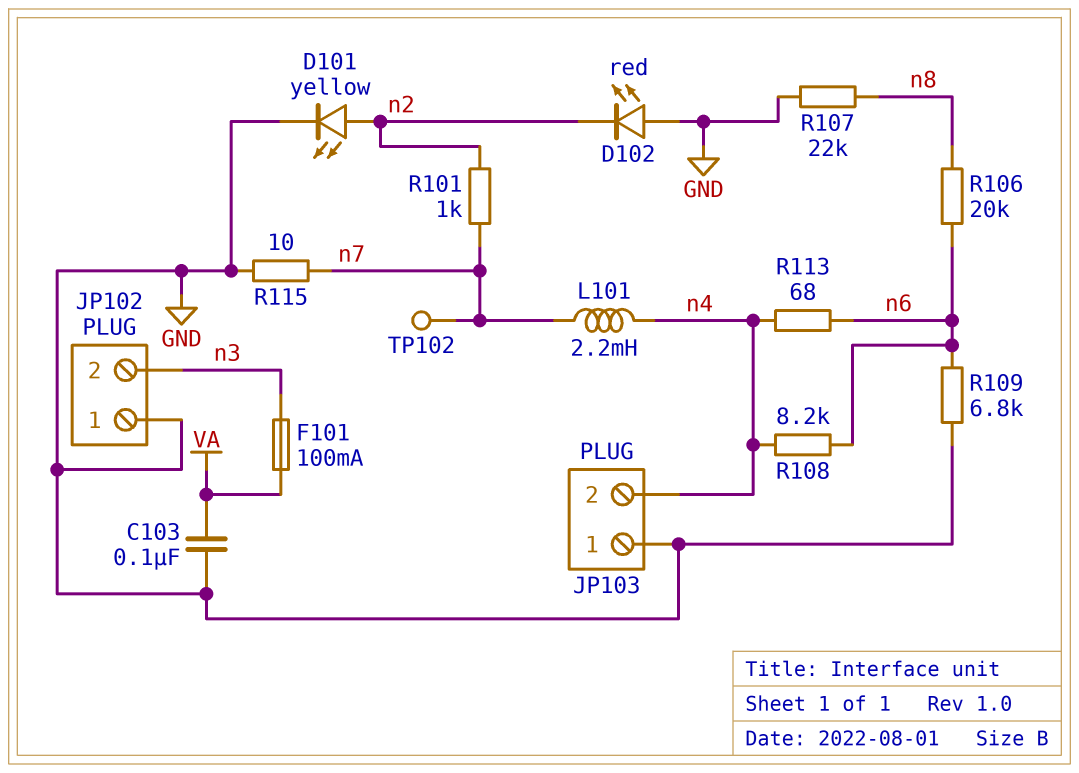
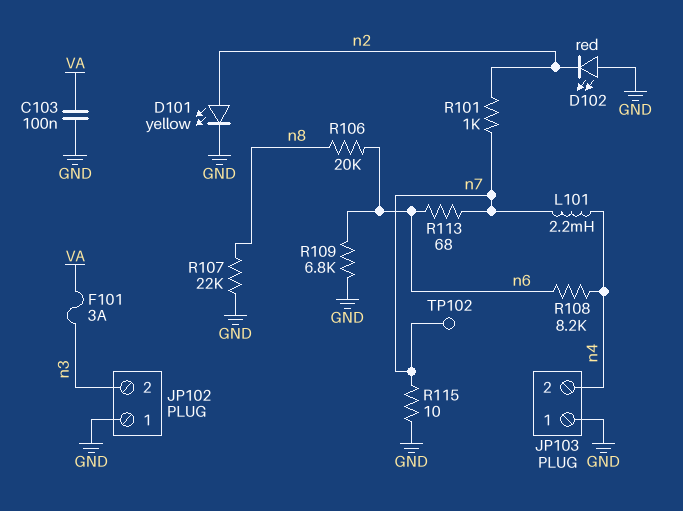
F101: 100mA (VA, n3) -> 3A (VA, n3)
R113: 68 (n4, n6) -> 68 (n6, n7)

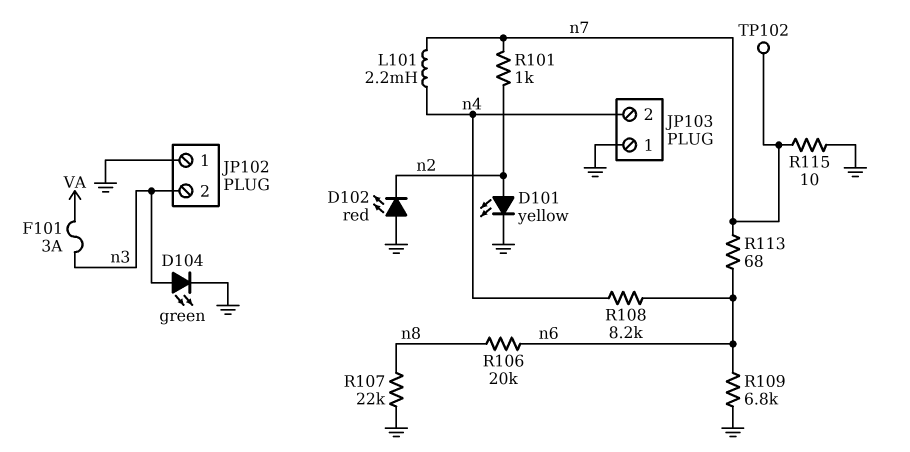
C103: 100nF (GND, VA) -> none
D104: none -> LED green (A n3, K GND)

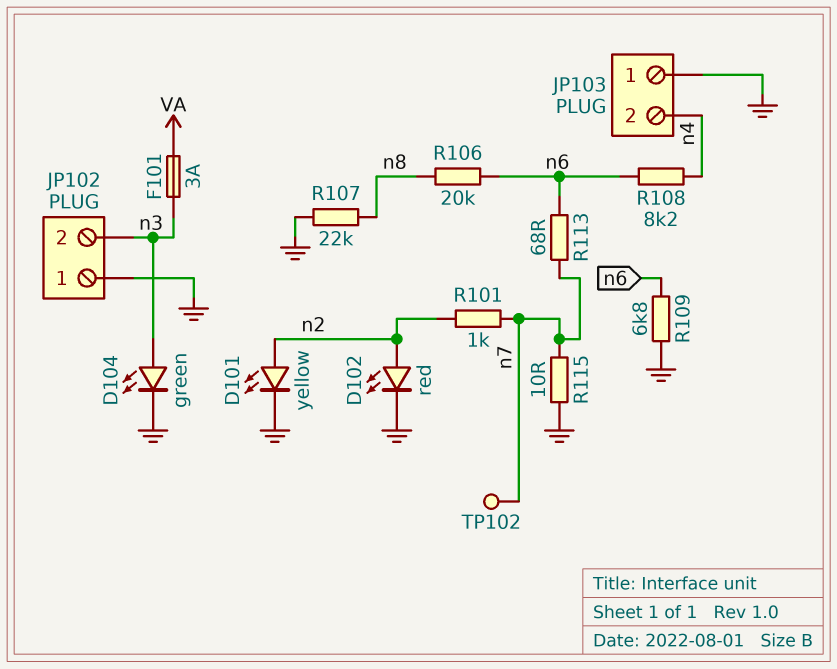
D102: LED red (A GND, K n2) -> LED red (A n2, K GND)
L101: 2.2mH (n4, n7) -> none

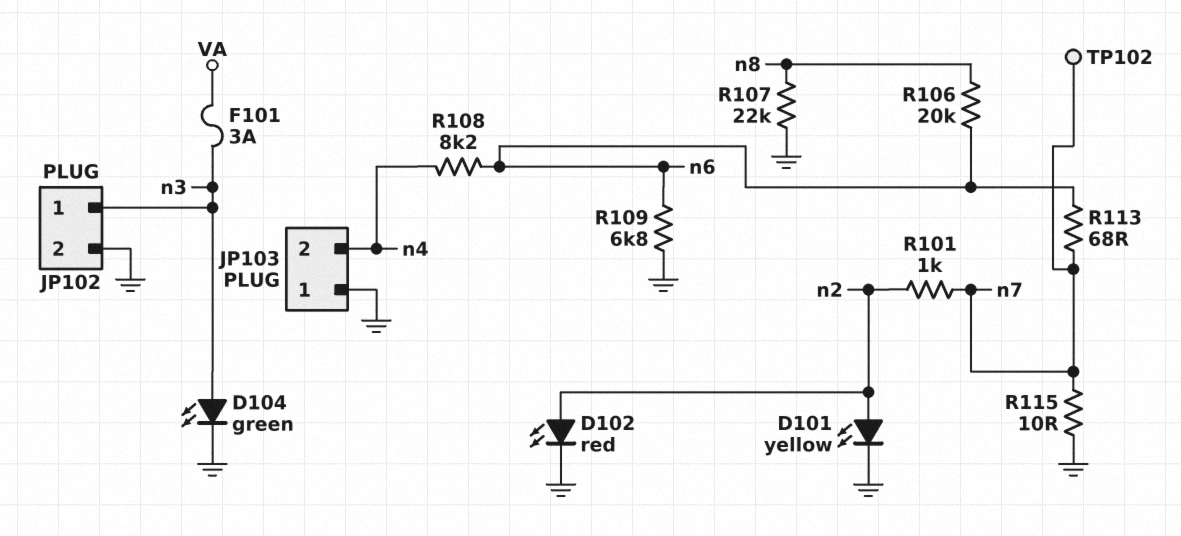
JP102 pin 1: GND -> n3
JP102 pin 2: n3 -> GND

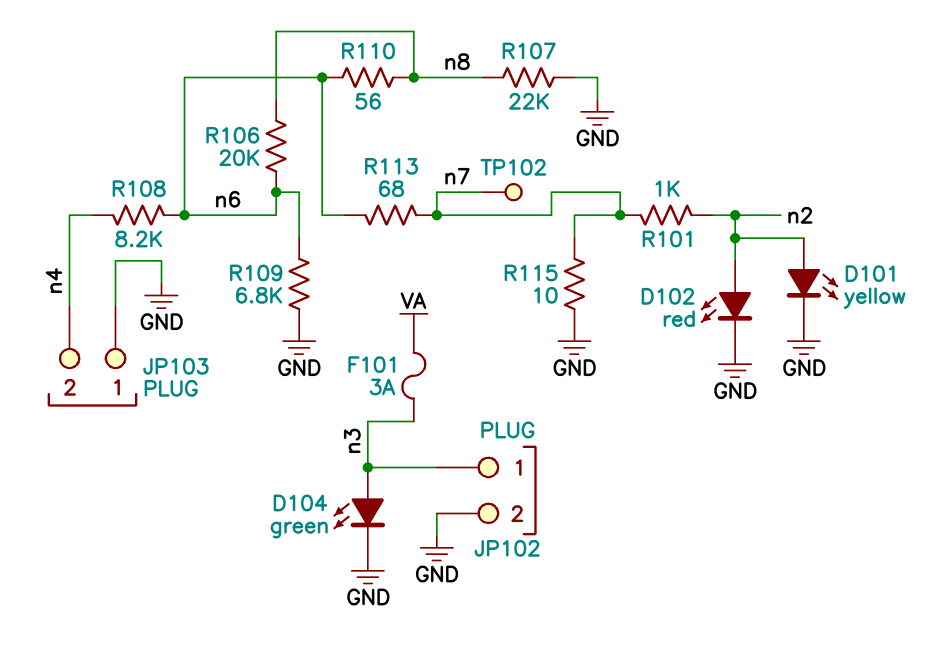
R110: none -> 56 (n6, n8)

